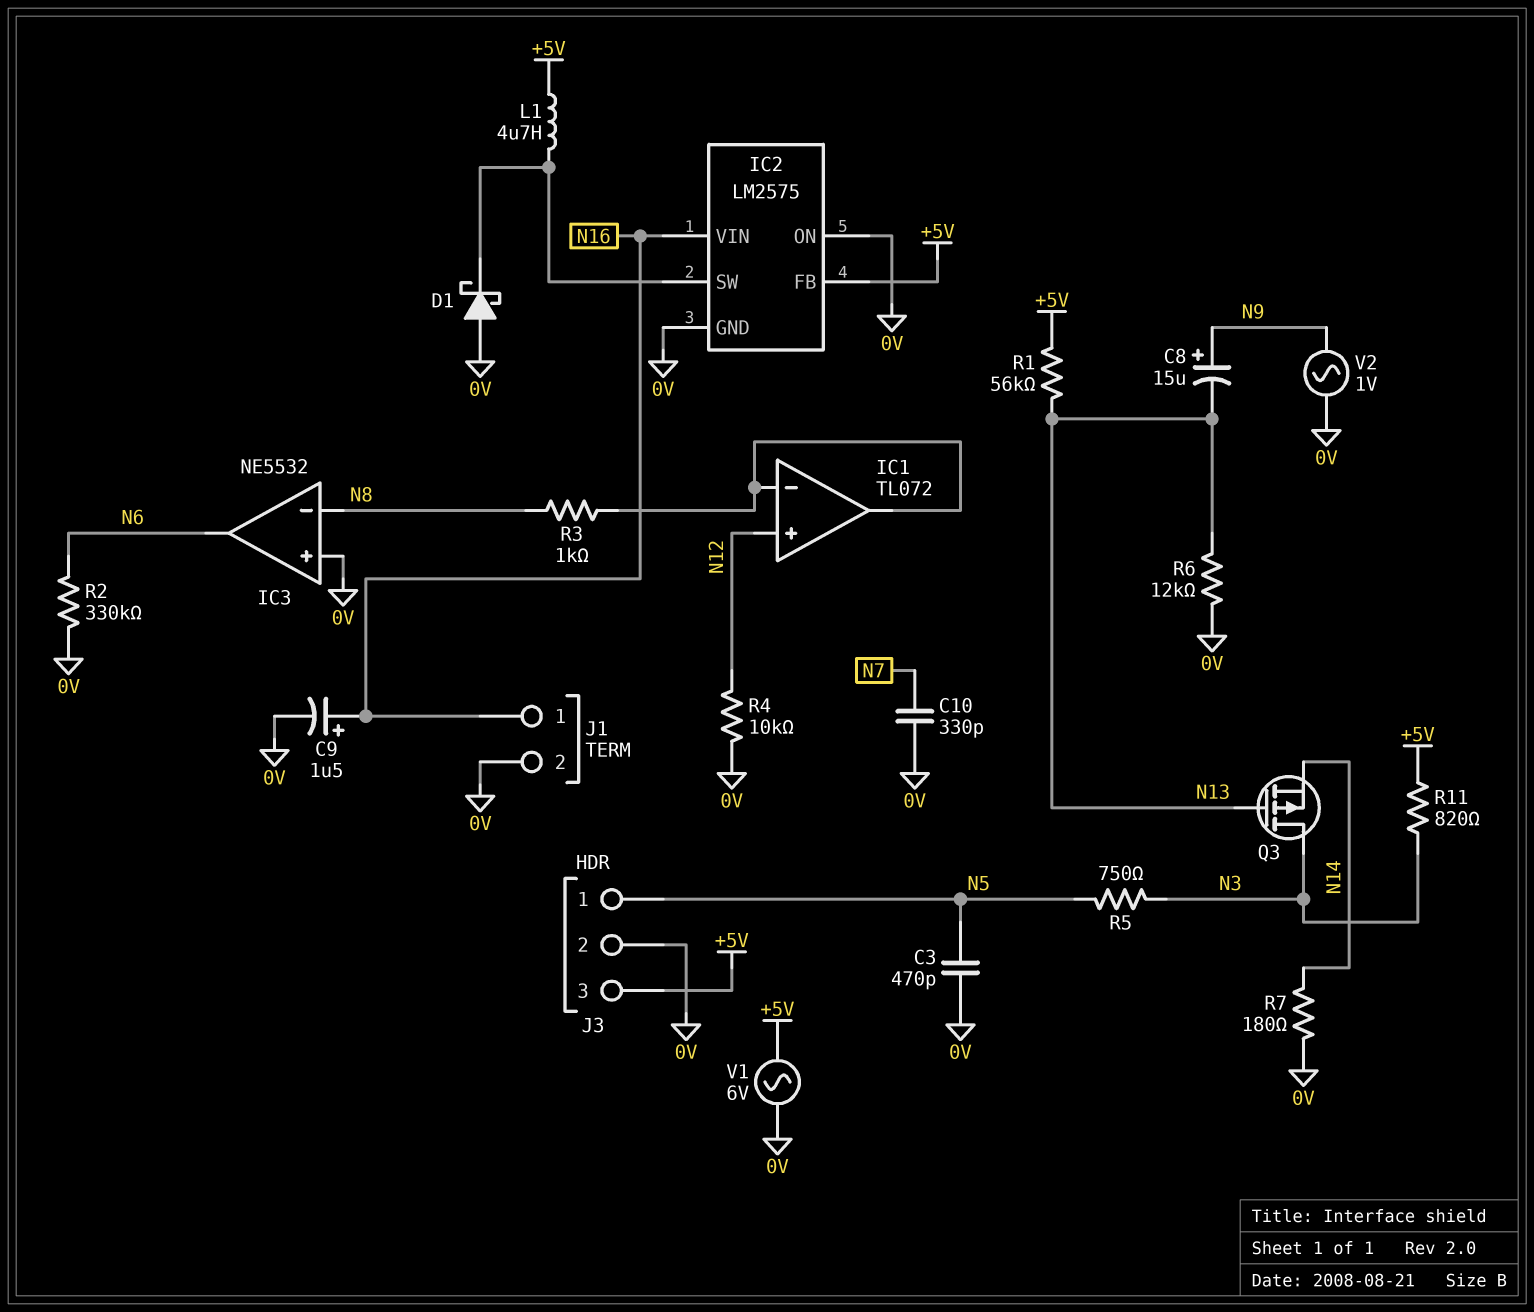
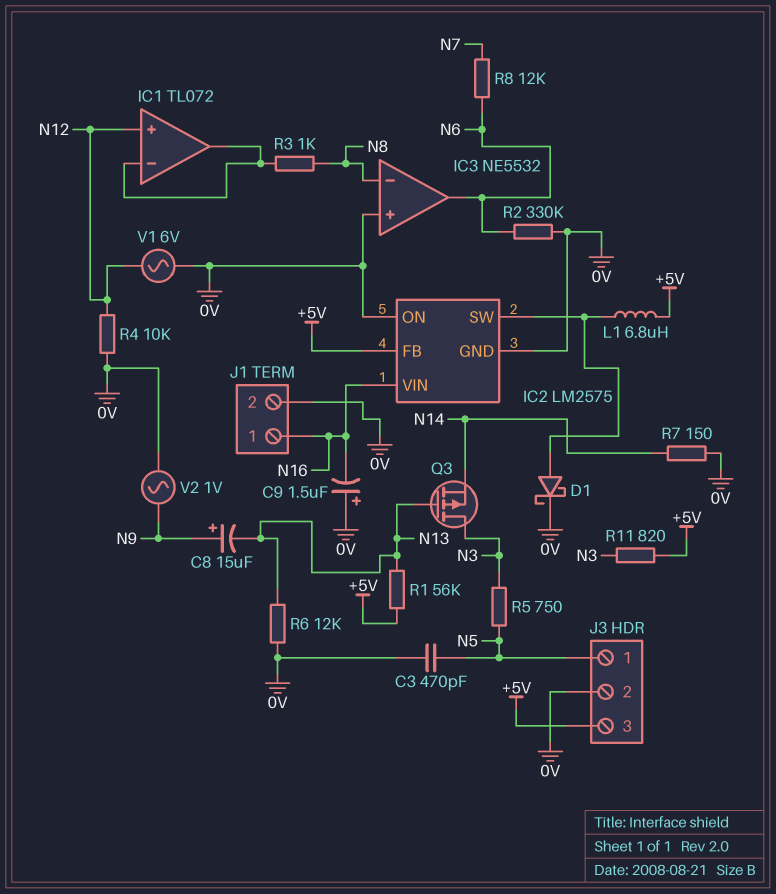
C9: 1.5uF (plus N16, minus 0V) -> 1.5uF (plus 0V, minus N16)
C10: 330pF (0V, N7) -> none
D1: schottky (A 0V, K IC2/SW) -> schottky (A IC2/SW, K 0V)
L1: 4.7uH (+5V, IC2/SW) -> 6.8uH (+5V, IC2/SW)
R7: 180 (0V, N14) -> 150 (0V, N14)
R8: none -> 12k (N6, N7)
V1: AC 6V (+5V, 0V) -> AC 6V (0V, N12)

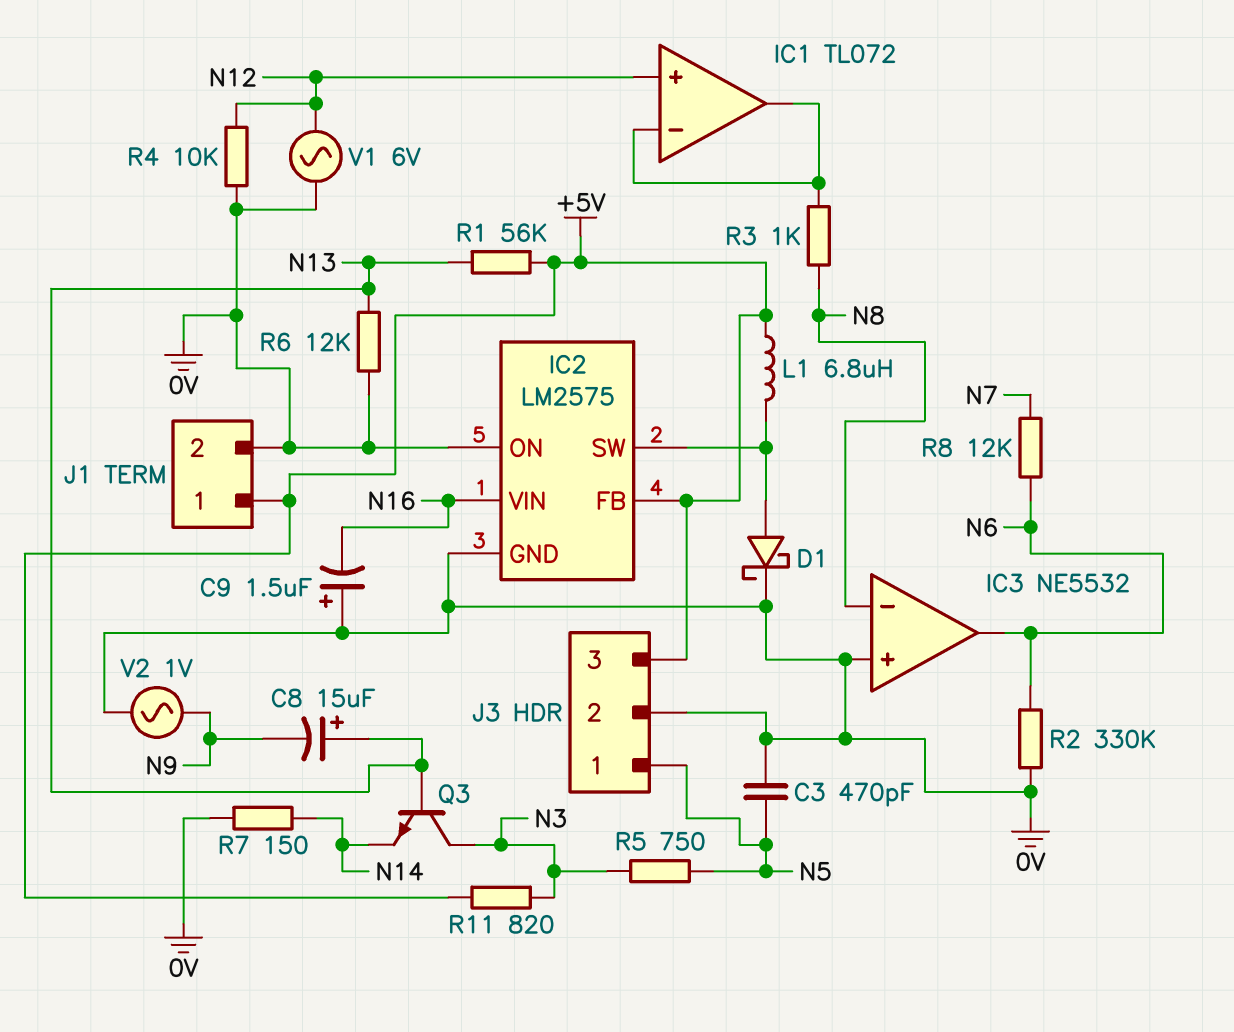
C8: 15uF (plus N9, minus N13) -> 15uF (plus N13, minus N9)
J1 pin 1: N16 -> +5V
Q3: PMOS (G N13, D N3, S N14) -> NPN (B N13, C N3, E N14)

